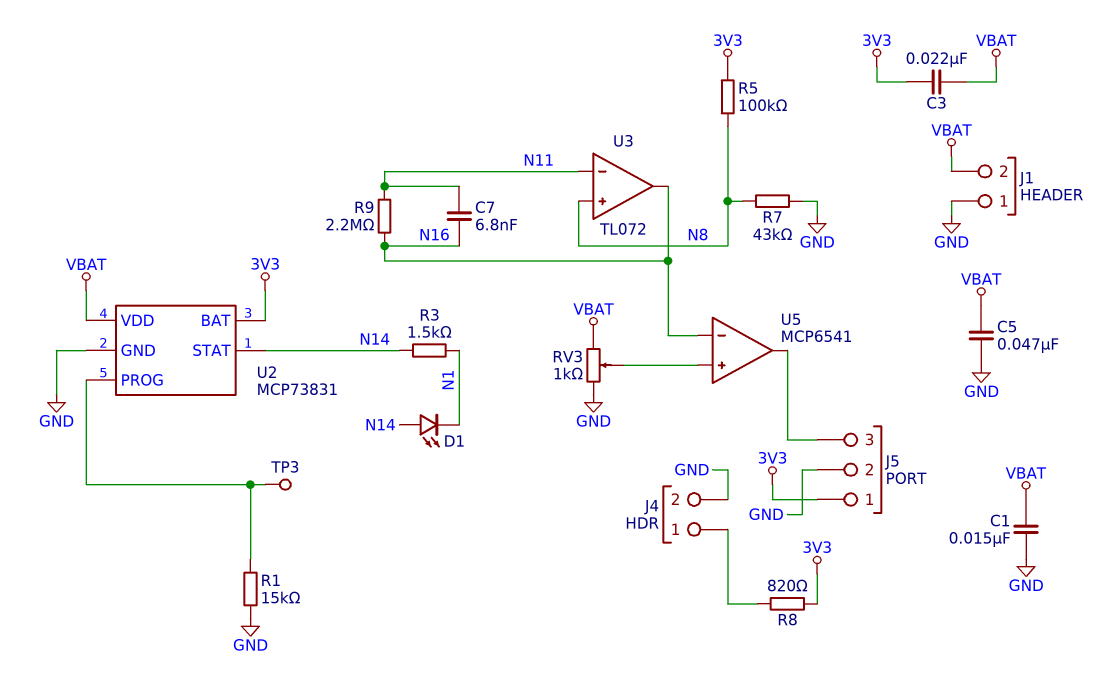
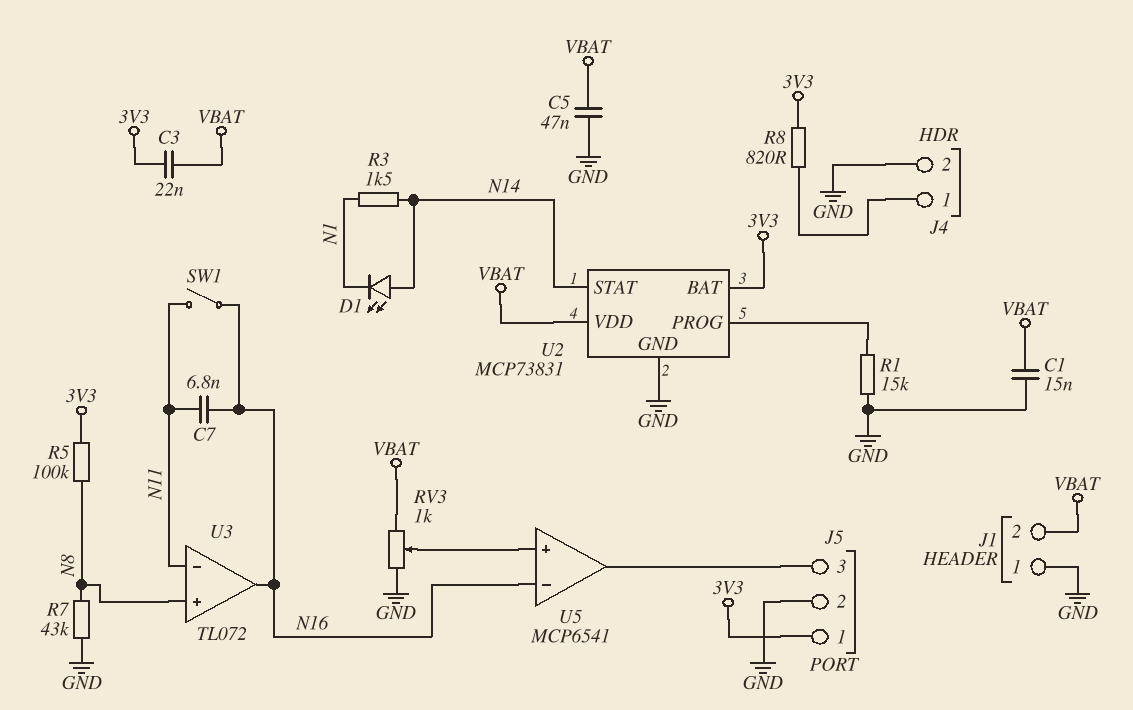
R9: 2.2M (N11, N16) -> none
SW1: none -> switch (N11, N16)
TP3: test point (U2/PROG) -> none

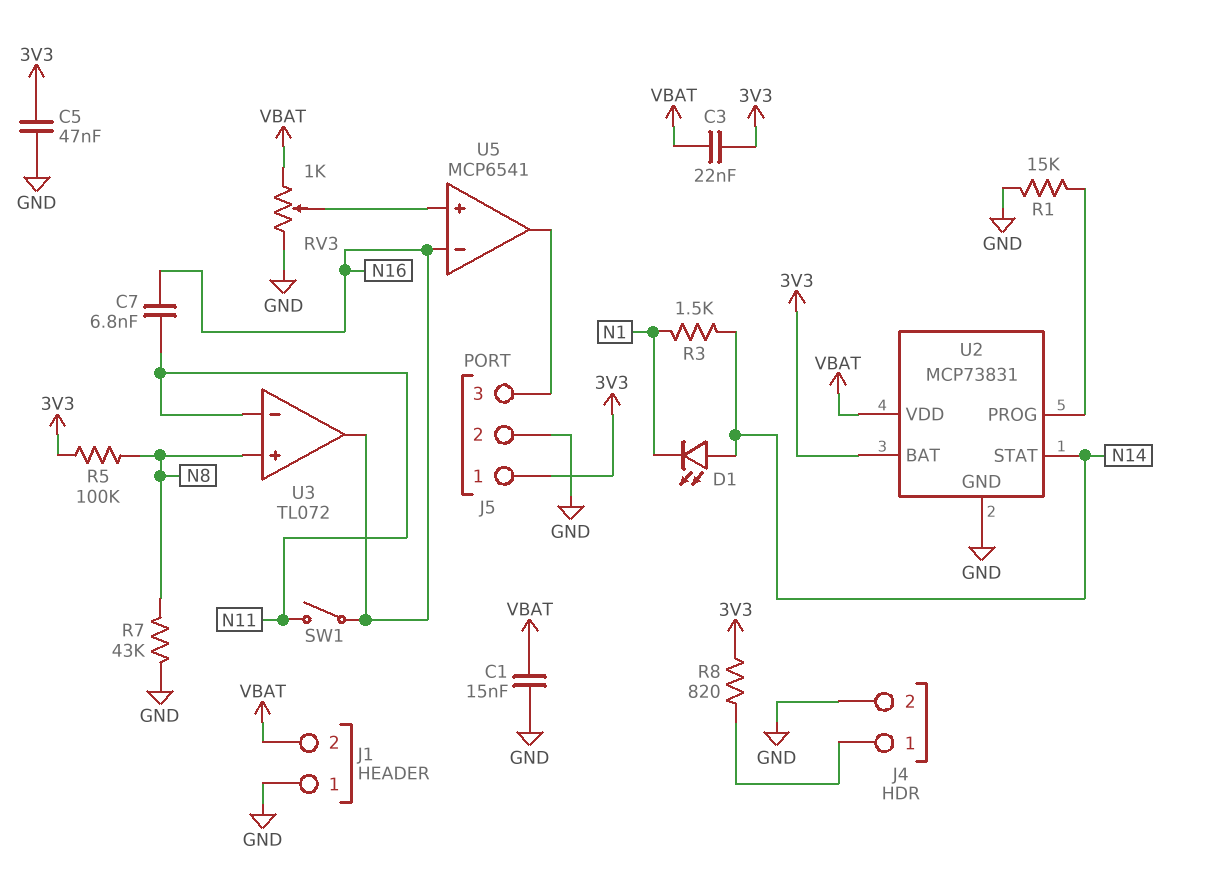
C5: 47nF (GND, VBAT) -> 47nF (3V3, GND)

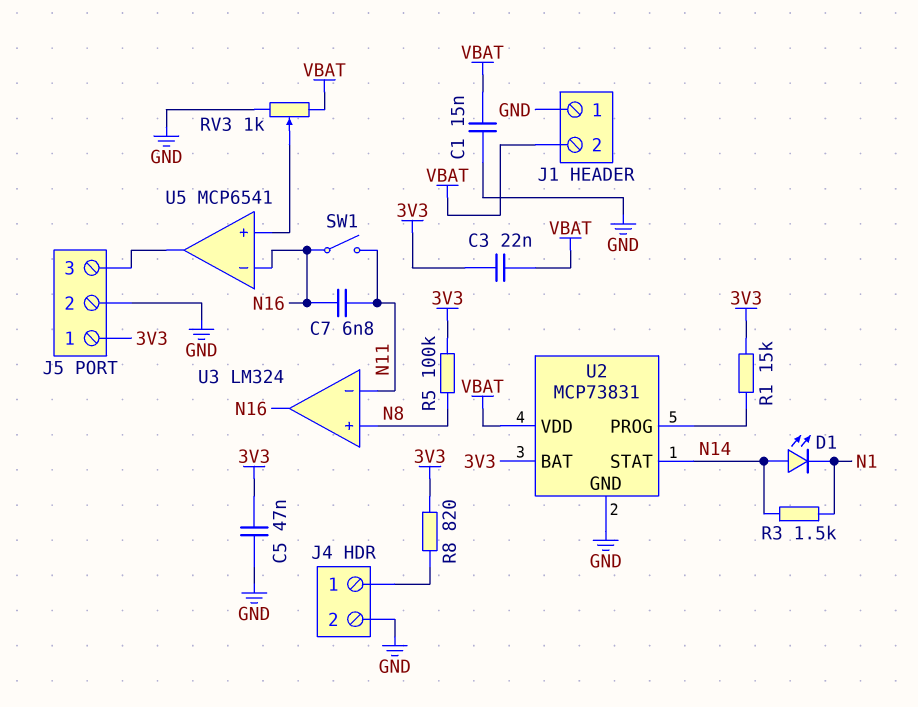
R1: 15k (GND, U2/PROG) -> 15k (3V3, U2/PROG)
R7: 43k (GND, N8) -> none
U3: TL072 -> LM324

